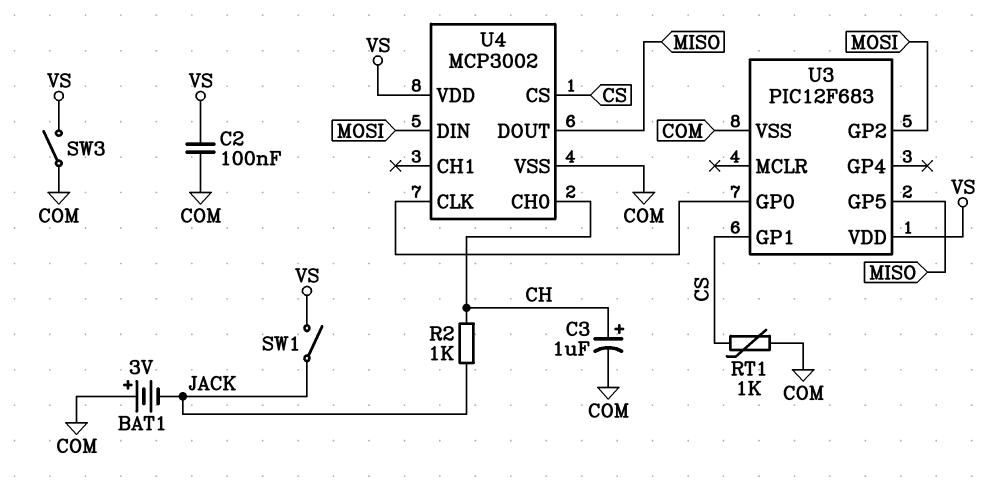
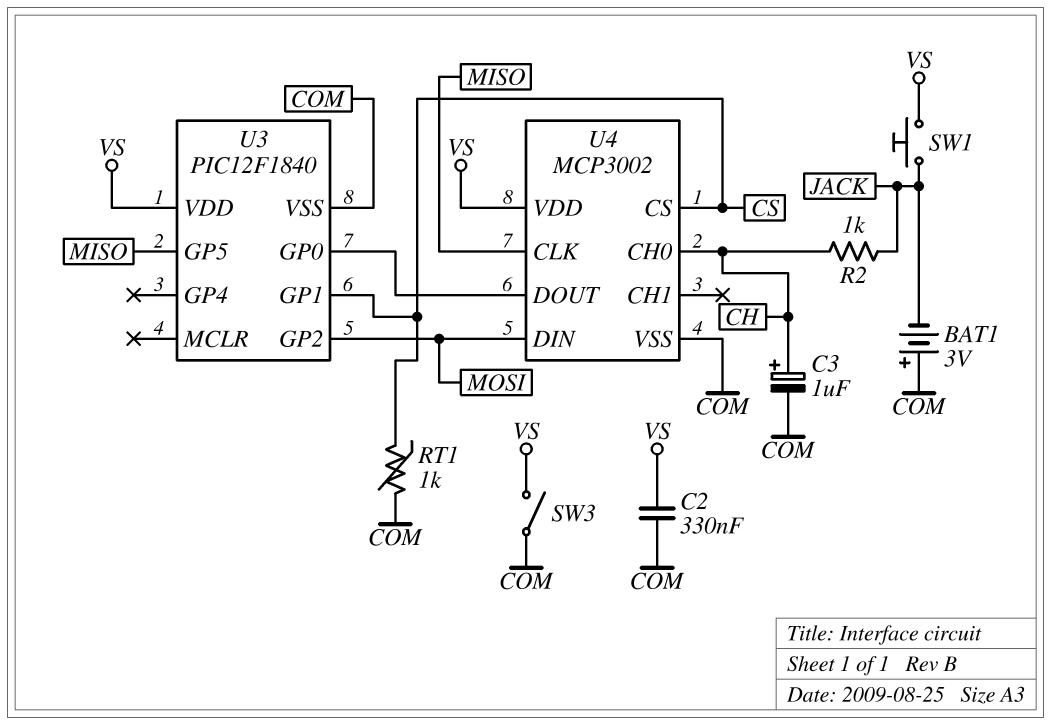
C2: 100nF (COM, VS) -> 330nF (COM, VS)
SW1: switch (JACK, VS) -> button (JACK, VS)
U3: PIC12F683 -> PIC12F1840
U4 pin CLK: U3/GP0 -> MISO
U4 pin DOUT: MISO -> U3/GP0

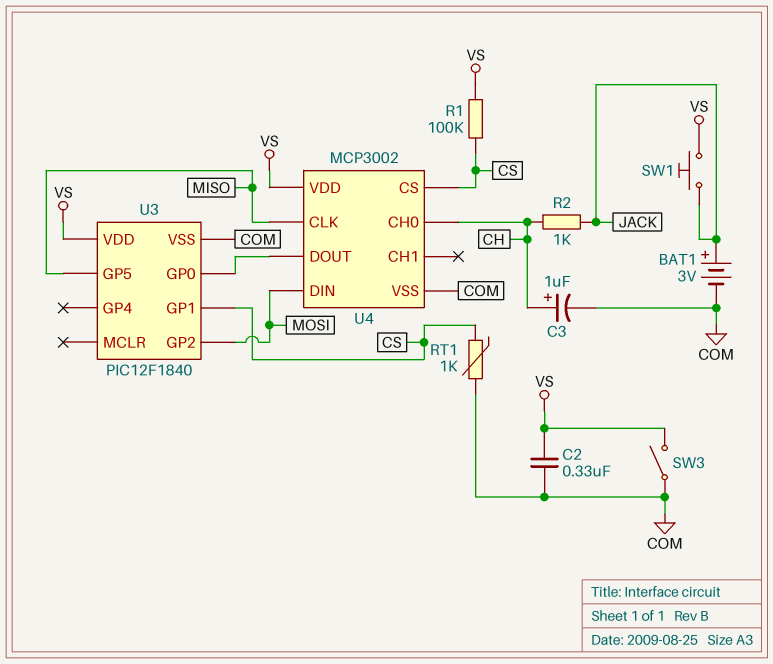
BAT1: 3V (plus COM, minus JACK) -> 3V (plus JACK, minus COM)
R1: none -> 100k (CS, VS)

